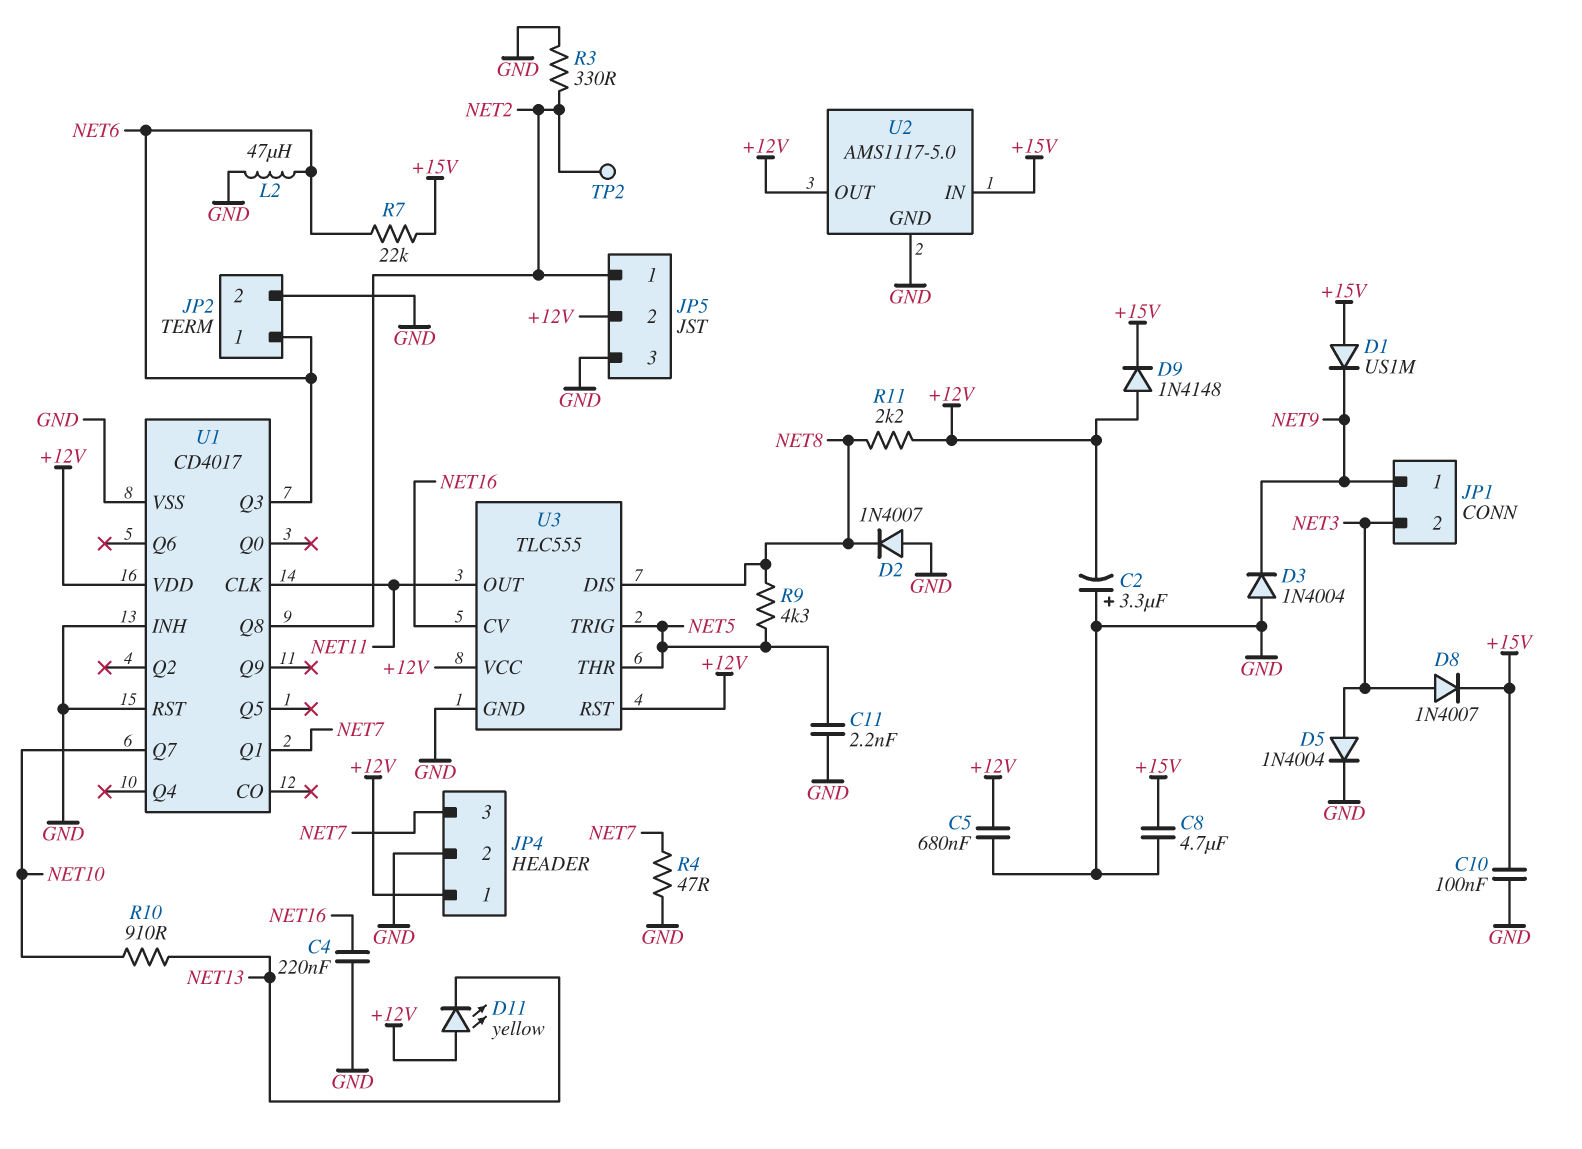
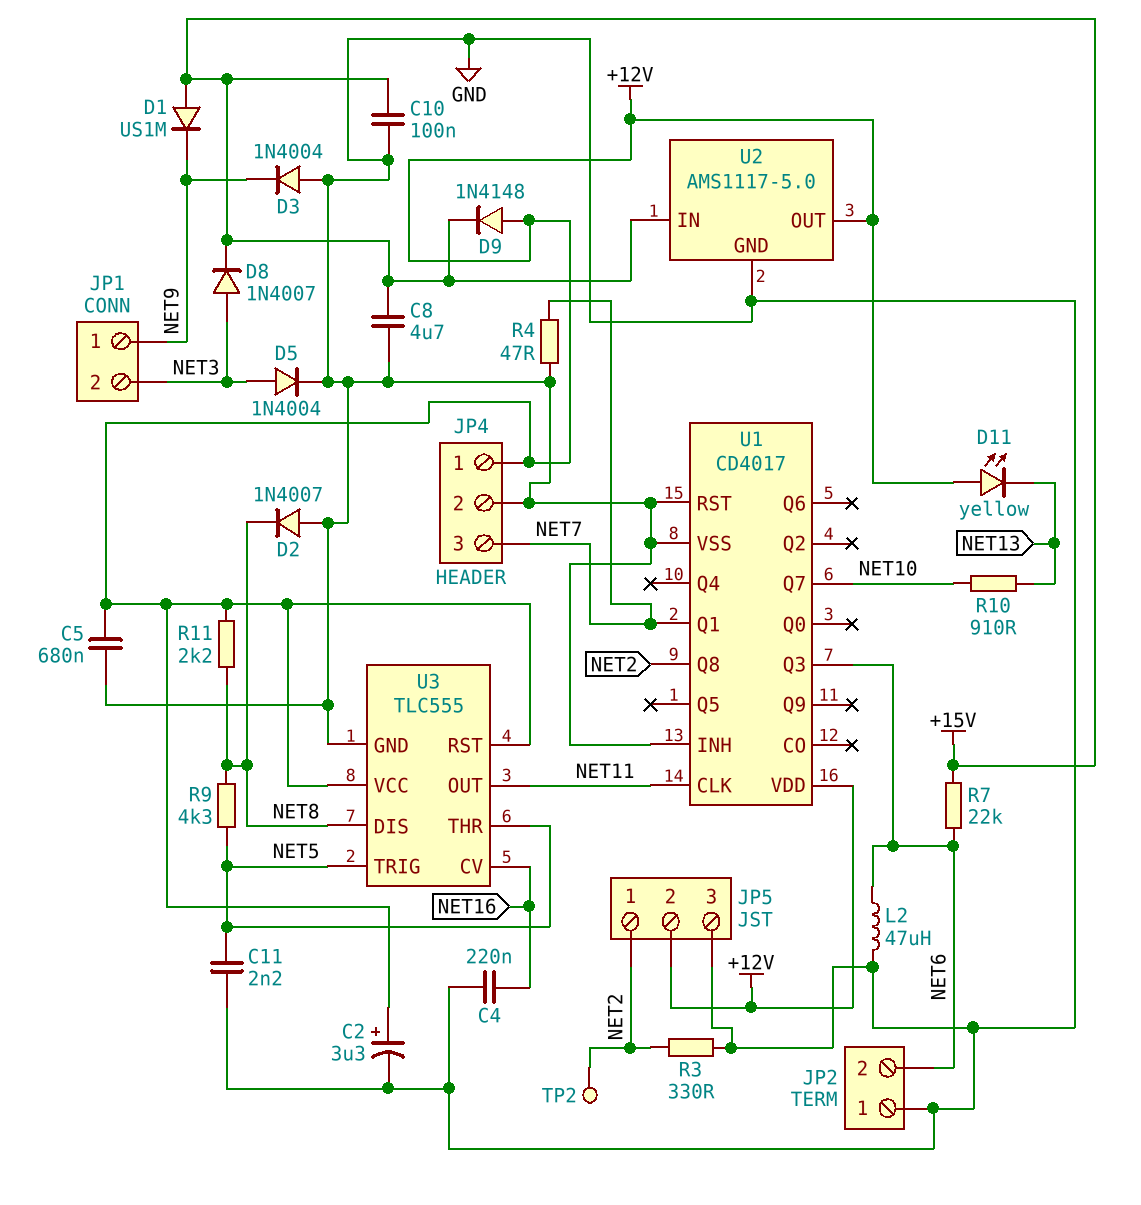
C2: 3.3uF (plus GND, minus +12V) -> 3.3uF (plus +12V, minus GND)
JP2 pin 1: NET6 -> GND
JP2 pin 2: GND -> NET6

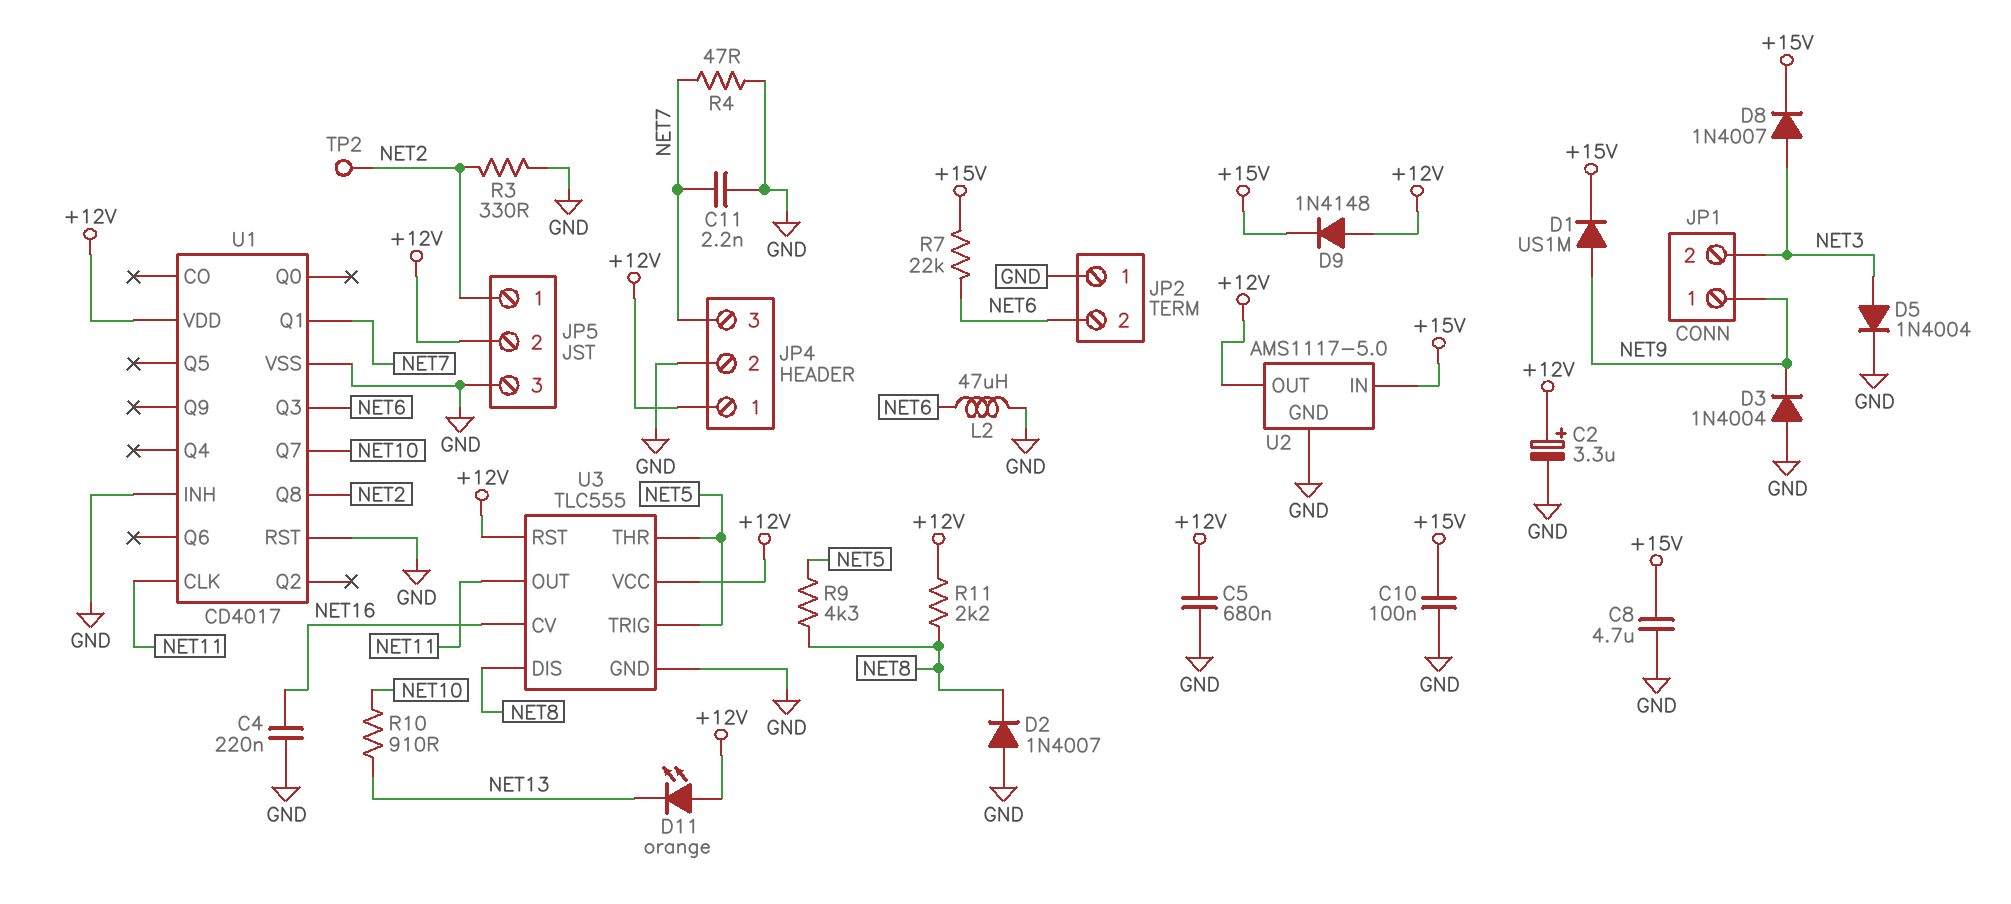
C11: 2.2nF (GND, NET5) -> 2.2nF (GND, NET7)
D1: diode US1M (A +15V, K NET9) -> diode US1M (A NET9, K +15V)
D11: LED yellow (A +12V, K NET13) -> LED orange (A +12V, K NET13)

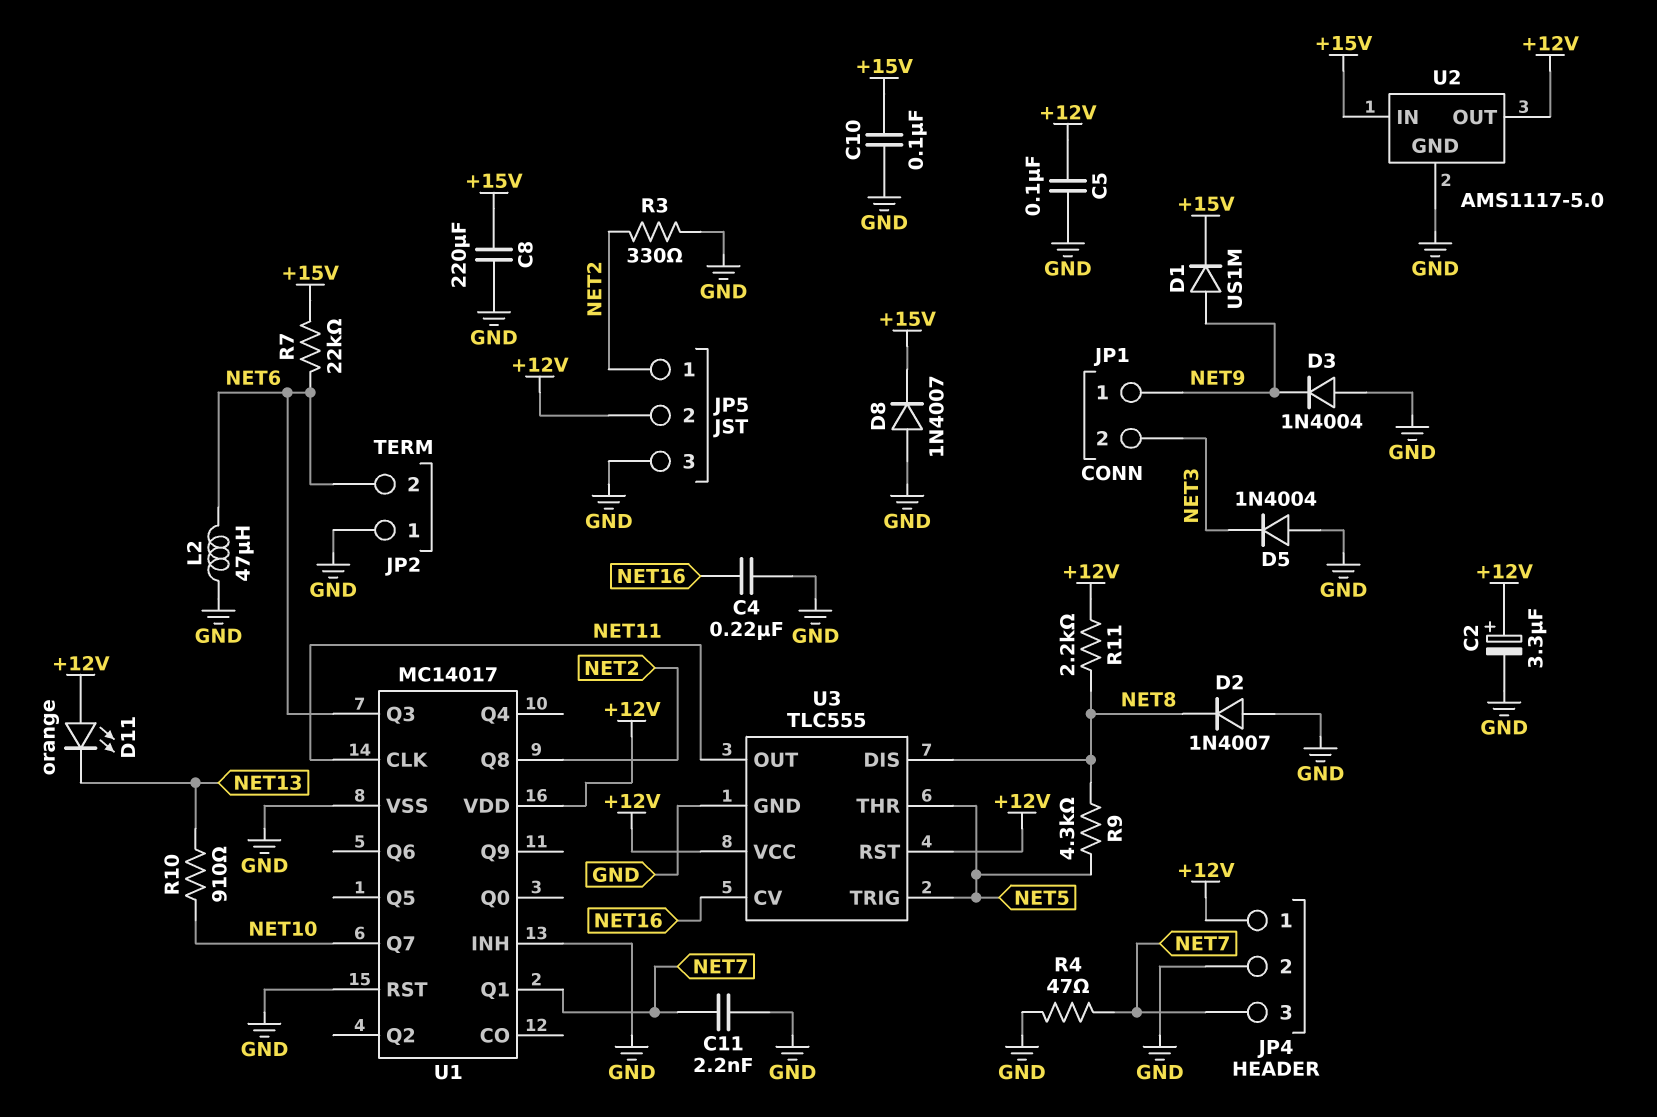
C5: 680nF (+12V, GND) -> 100nF (+12V, GND)
C8: 4.7uF (+15V, GND) -> 220uF (+15V, GND)
D5: diode 1N4004 (A NET3, K GND) -> diode 1N4004 (A GND, K NET3)
D8: diode 1N4007 (A NET3, K +15V) -> diode 1N4007 (A GND, K +15V)
D9: diode 1N4148 (A +12V, K +15V) -> none
TP2: test point (NET2) -> none
U1: CD4017 -> MC14017

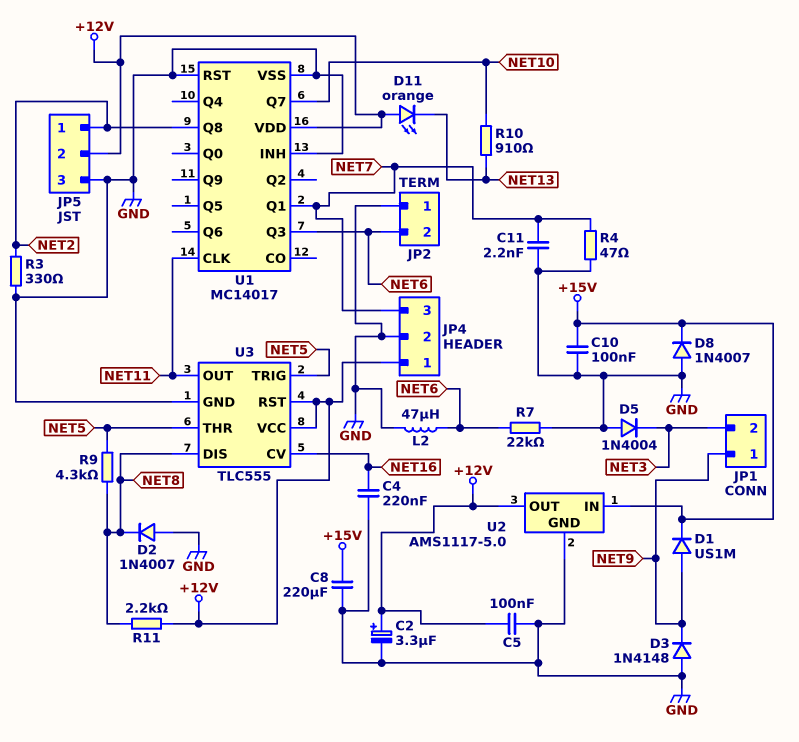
D3: diode 1N4004 (A GND, K NET9) -> diode 1N4148 (A GND, K NET9)
R7: 22k (+15V, NET6) -> 22k (GND, NET6)

